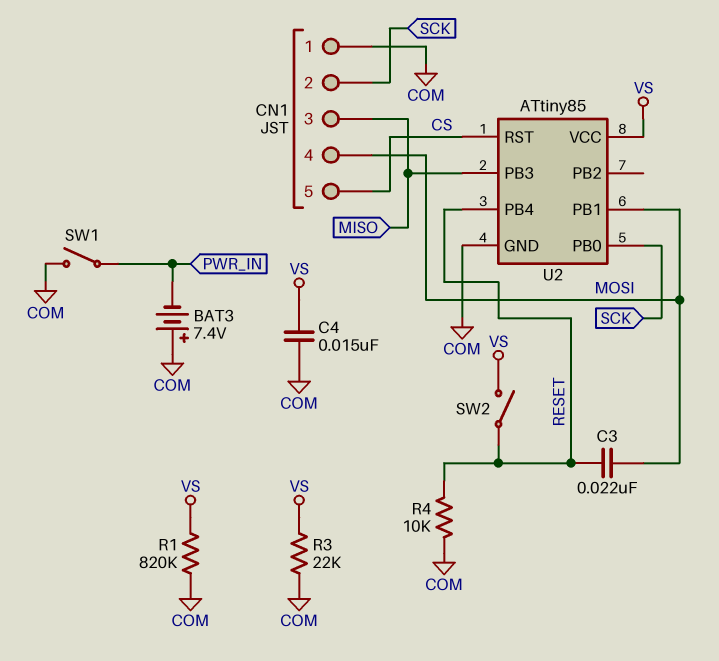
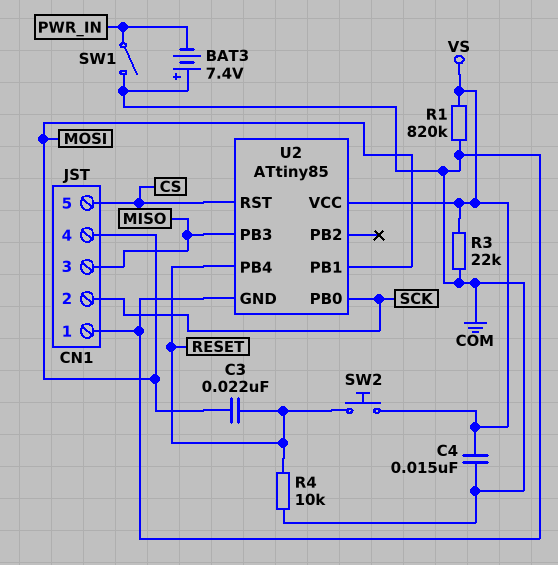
SW2: switch (RESET, VS) -> button (RESET, VS)

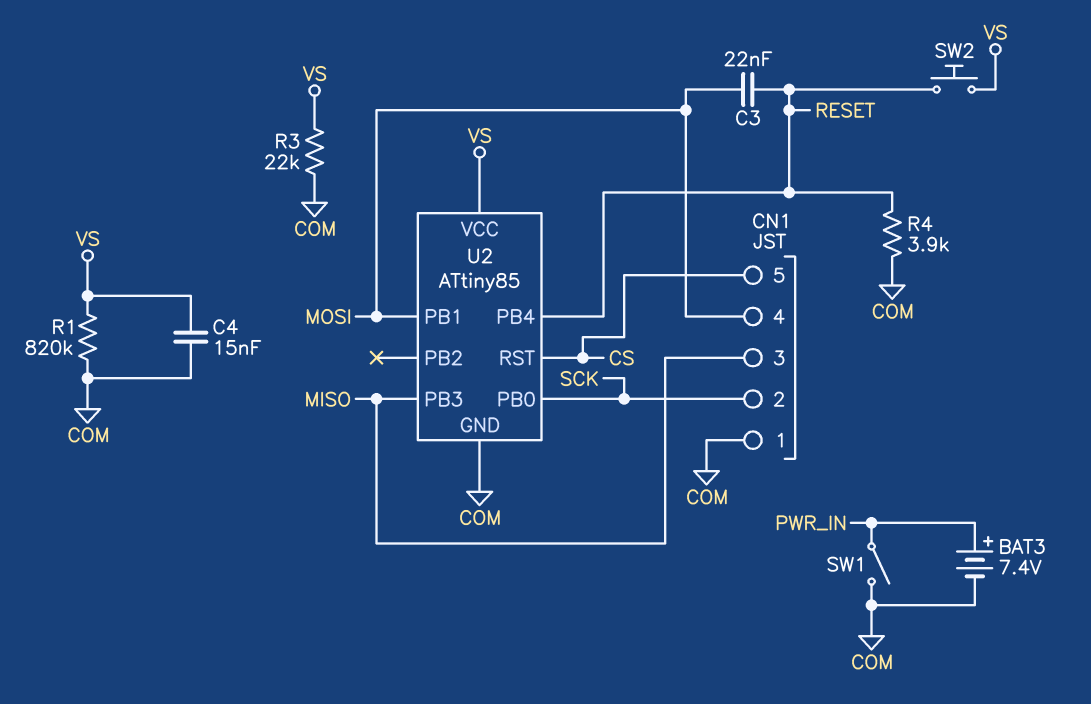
BAT3: 7.4V (plus COM, minus PWR_IN) -> 7.4V (plus PWR_IN, minus COM)
R4: 10k (COM, RESET) -> 3.9k (COM, RESET)

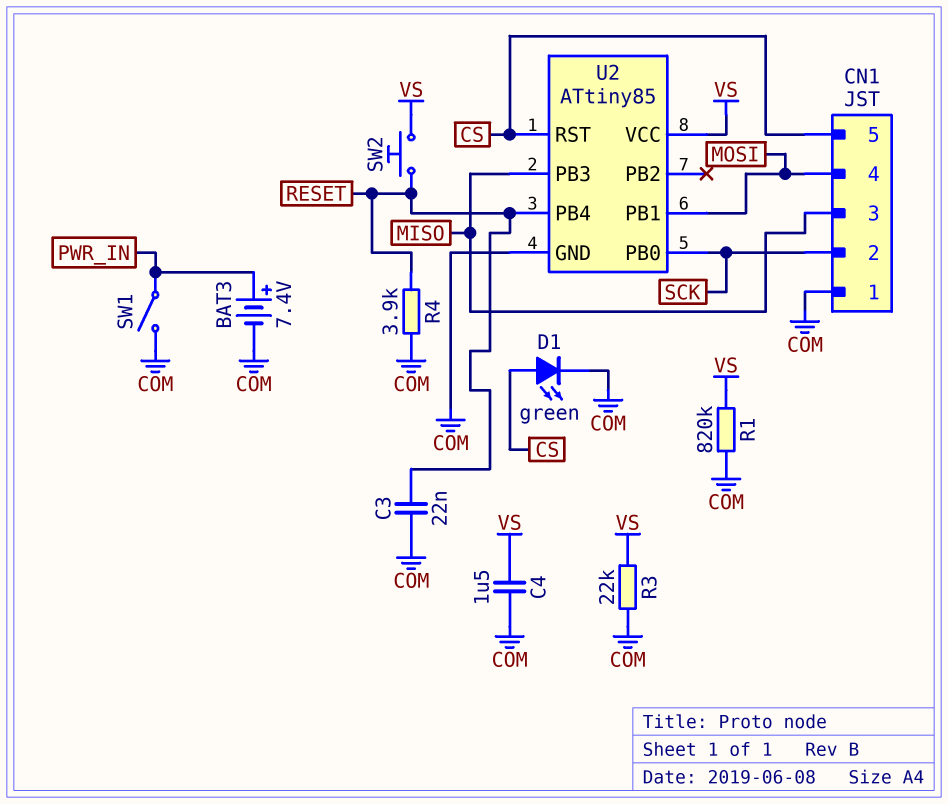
C3: 22nF (MOSI, RESET) -> 22nF (COM, RESET)
C4: 15nF (COM, VS) -> 1.5uF (COM, VS)
D1: none -> LED green (A CS, K COM)

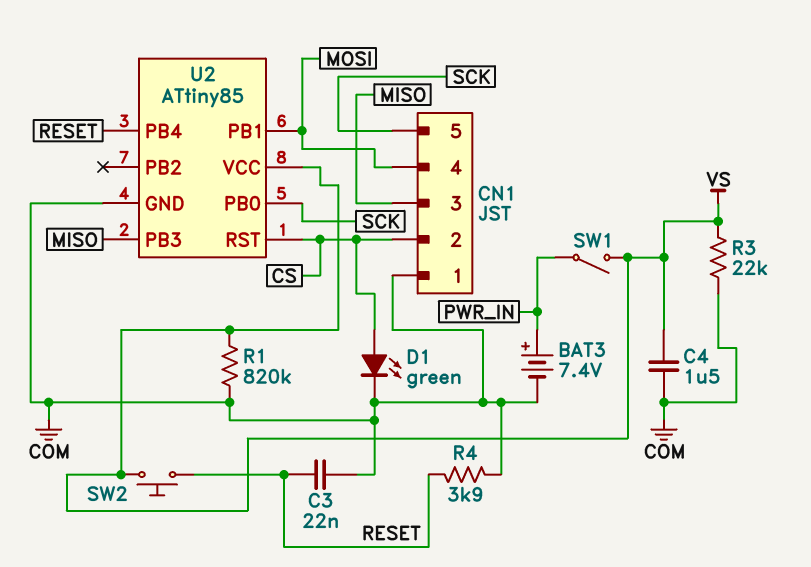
CN1 pin 2: SCK -> CS
CN1 pin 5: CS -> SCK
SW1: switch (COM, PWR_IN) -> switch (PWR_IN, VS)

